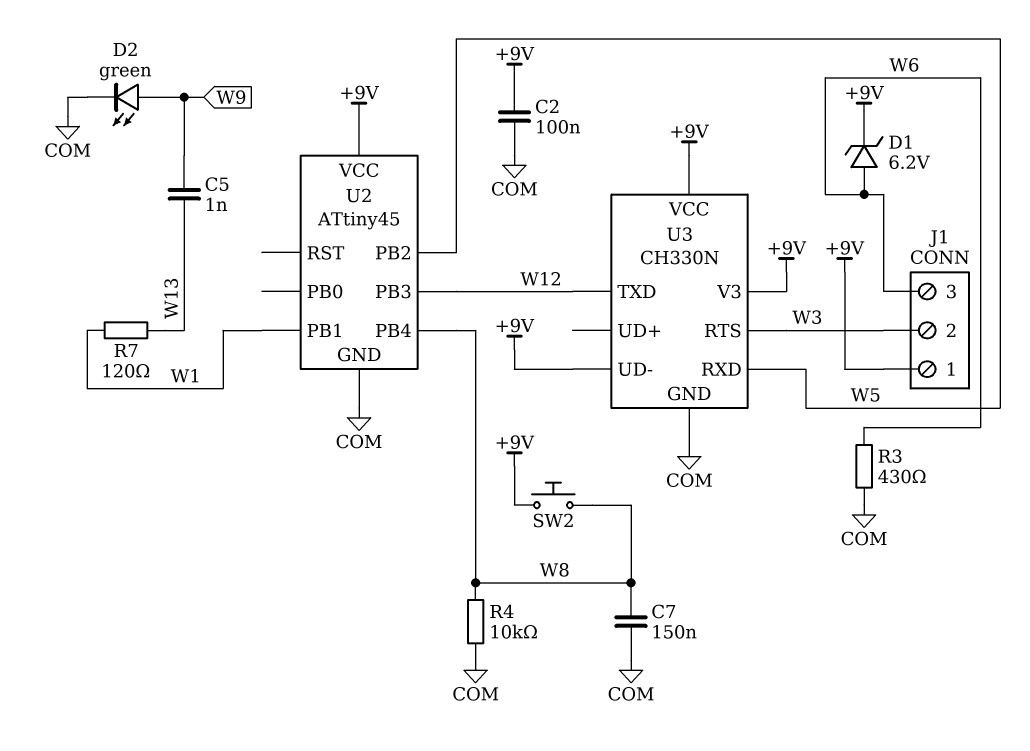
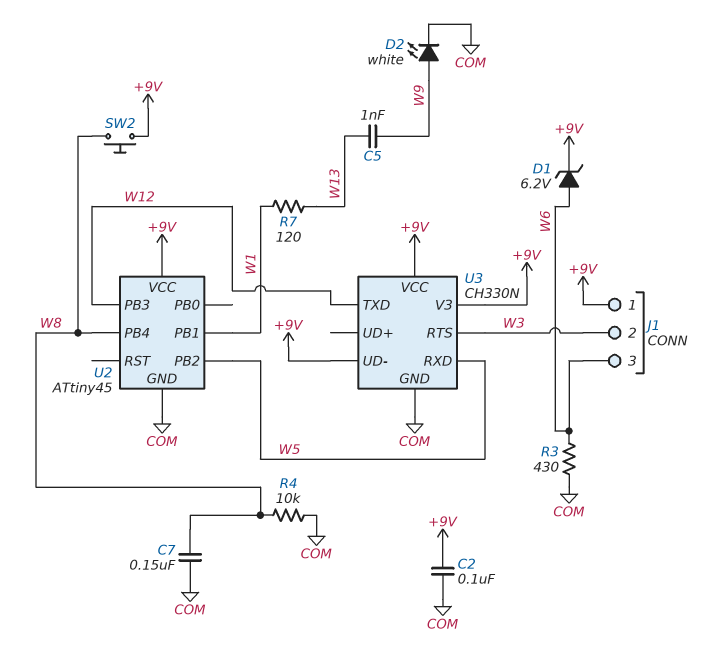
D2: LED green (A W9, K COM) -> LED white (A W9, K COM)

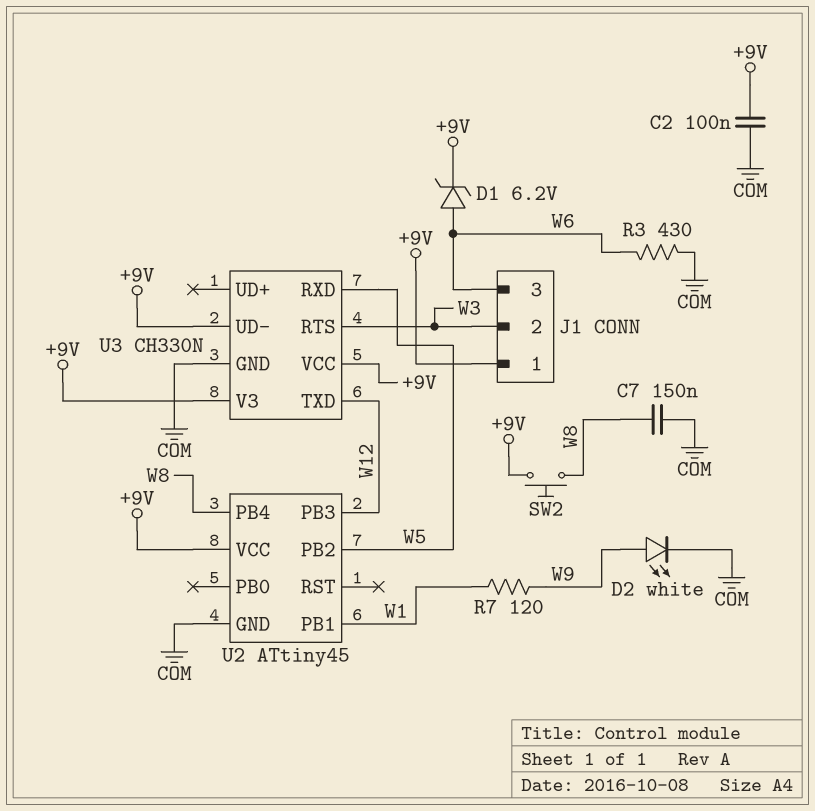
C5: 1nF (W9, W13) -> none
R4: 10k (COM, W8) -> none
R7: 120 (W1, W13) -> 120 (W1, W9)

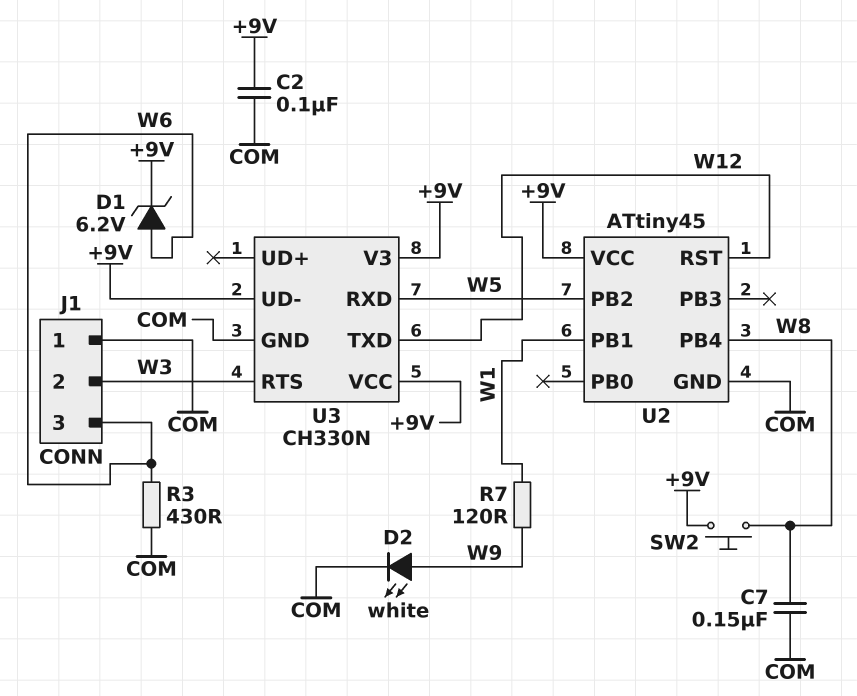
J1 pin 1: +9V -> COM
U2 pin PB3: W12 -> none
U2 pin RST: none -> W12

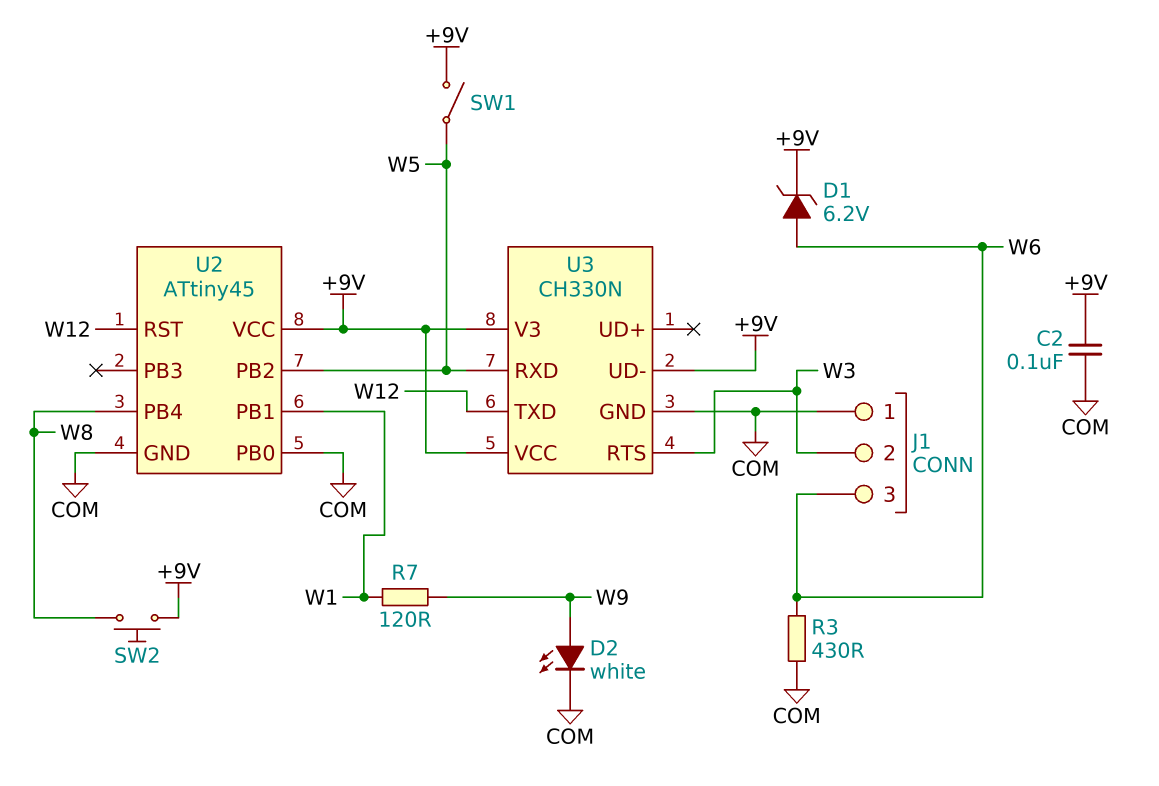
C7: 150nF (COM, W8) -> none
SW1: none -> switch (+9V, W5)
U2 pin PB0: none -> COM

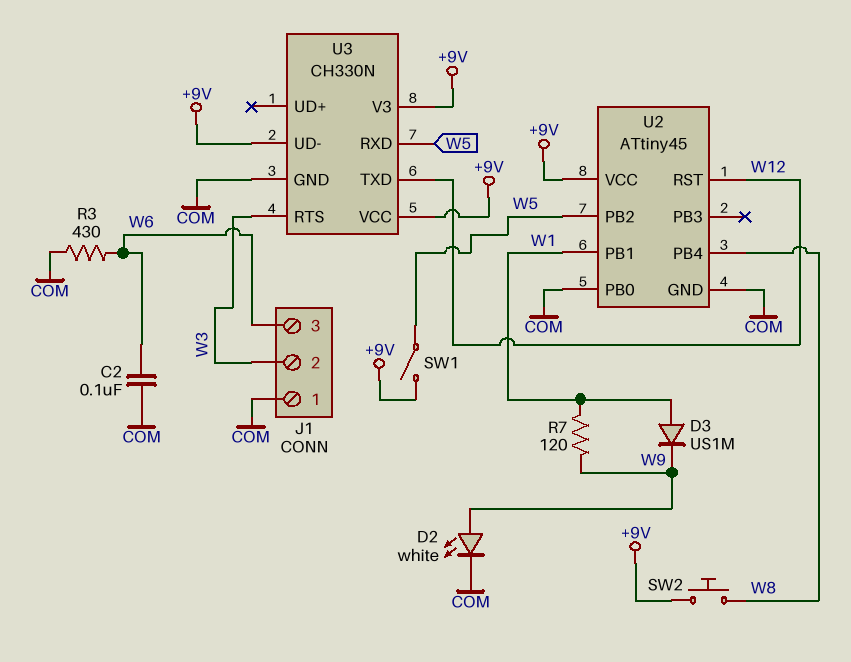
C2: 100nF (+9V, COM) -> 100nF (COM, W6)
D1: zener 6.2V (A W6, K +9V) -> none
D3: none -> diode US1M (A W1, K W9)

